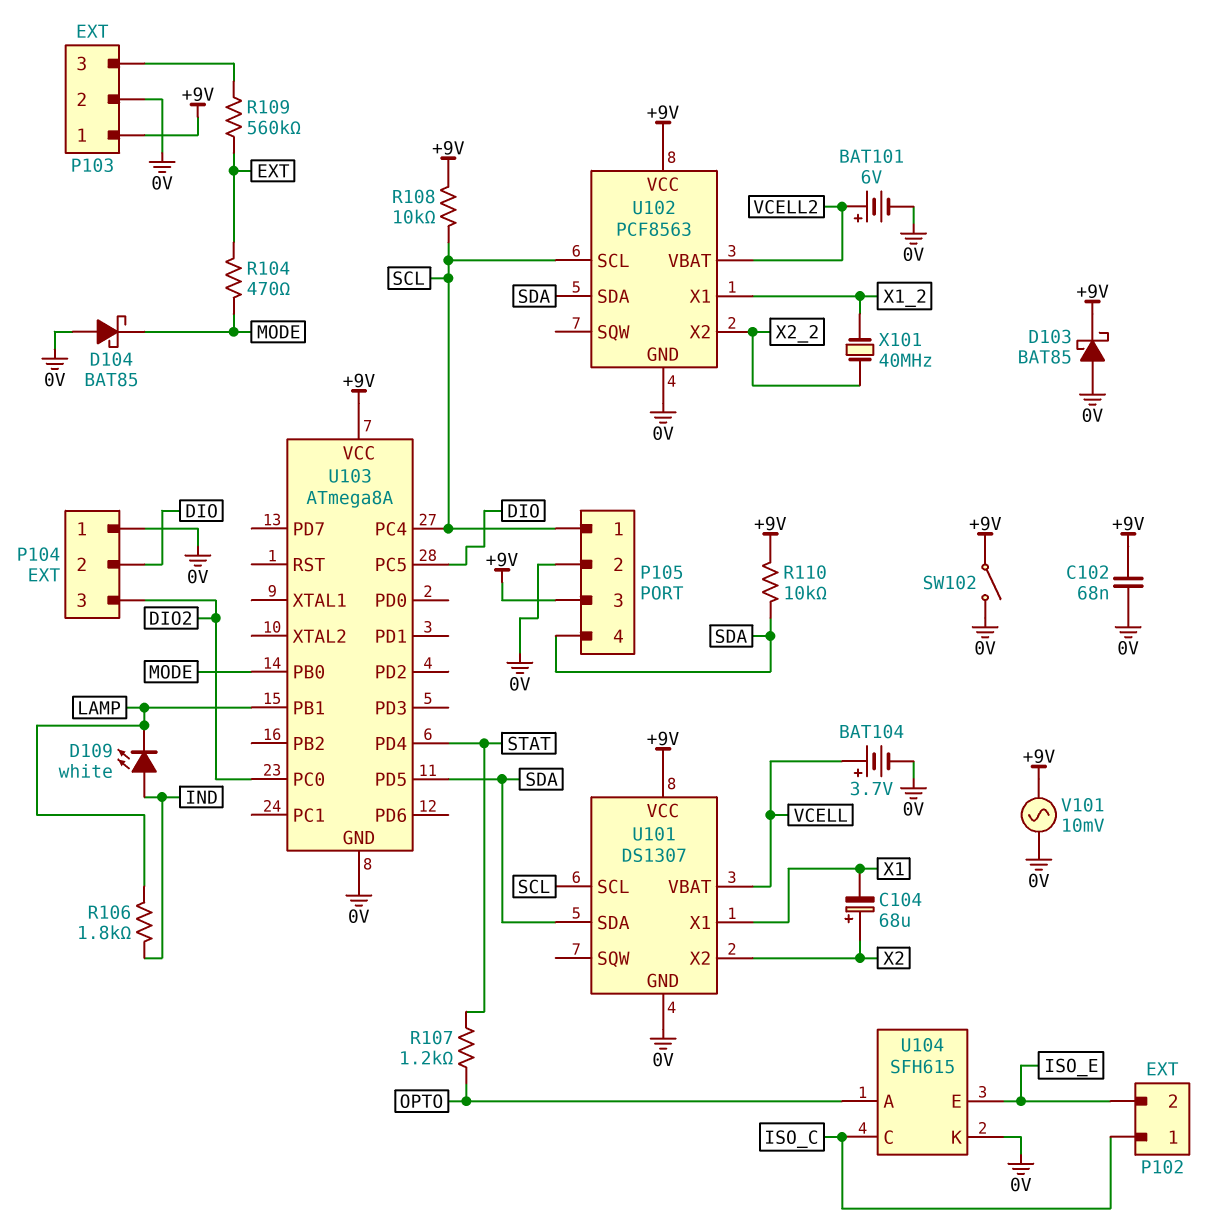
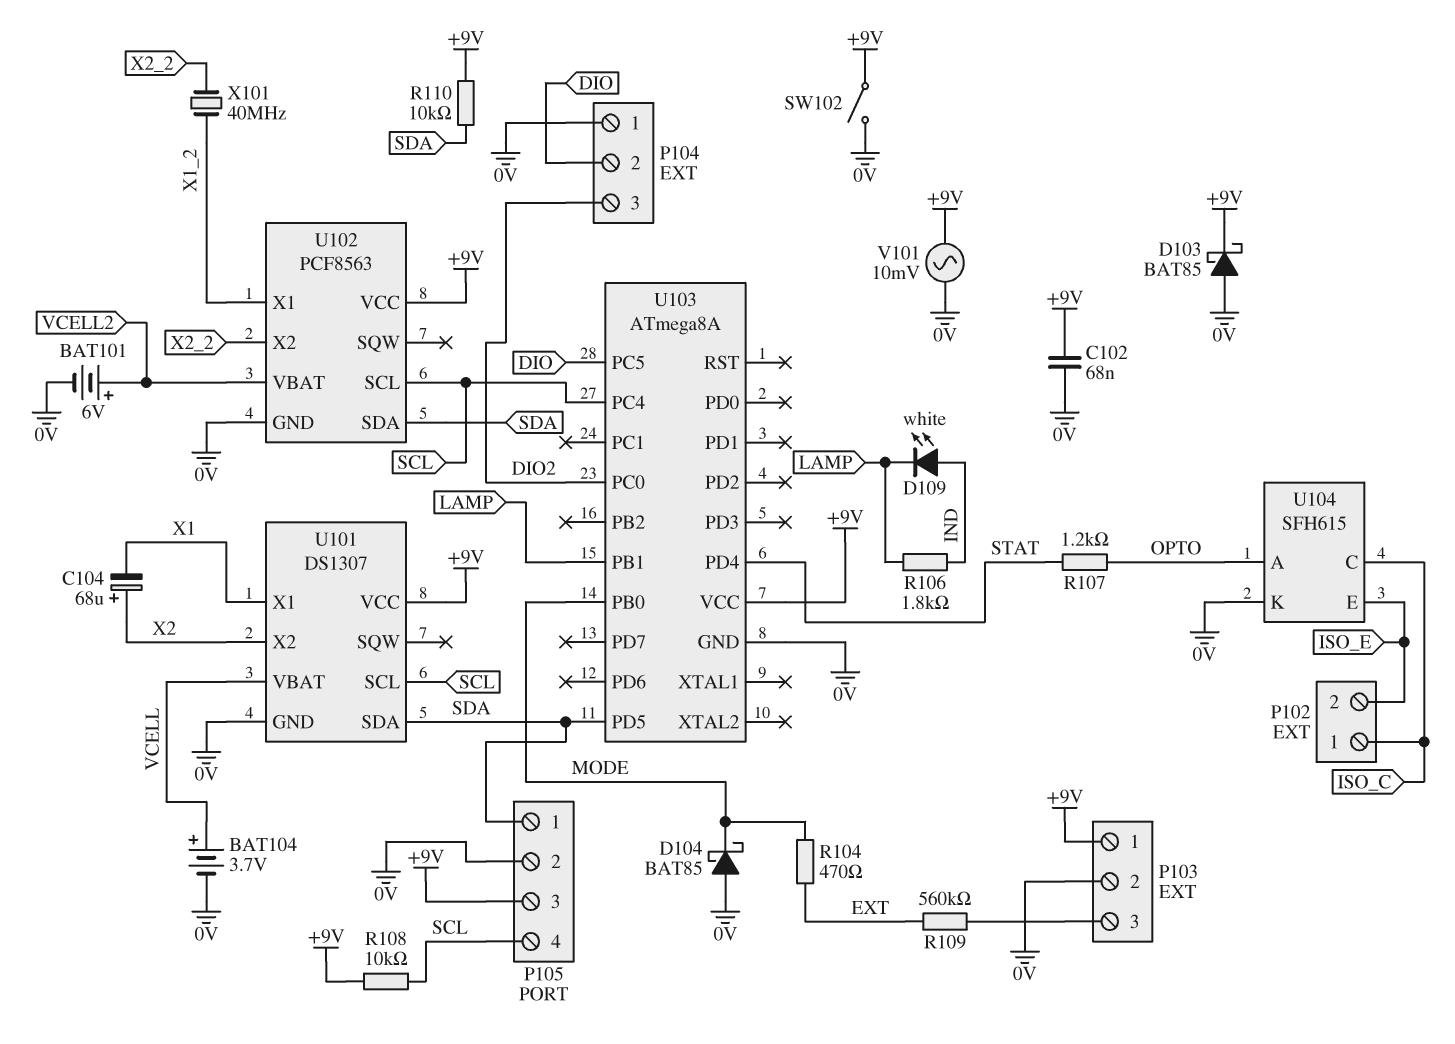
P105 pin 1: SCL -> SDA
P105 pin 4: SDA -> SCL

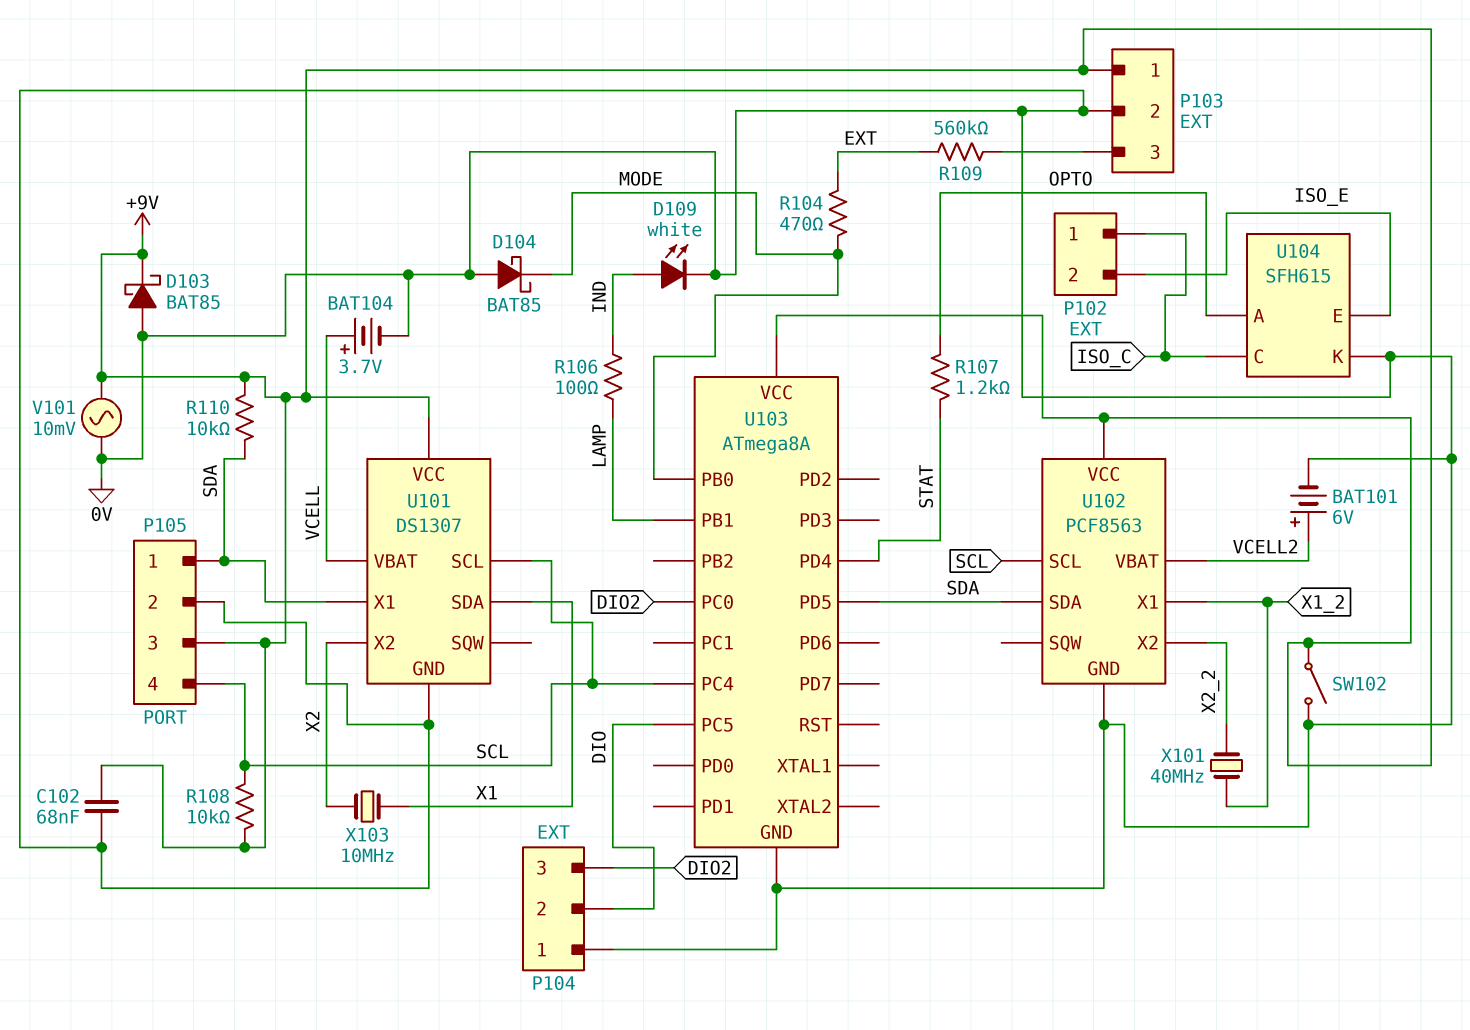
C104: 68uF (plus X2, minus X1) -> none
D109: LED white (A IND, K LAMP) -> LED white (A IND, K 0V)
R106: 1.8k (IND, LAMP) -> 100 (IND, LAMP)
U101 pin SDA: SDA -> X1
U101 pin X1: X1 -> SDA
X103: none -> 10MHz (X1, X2)

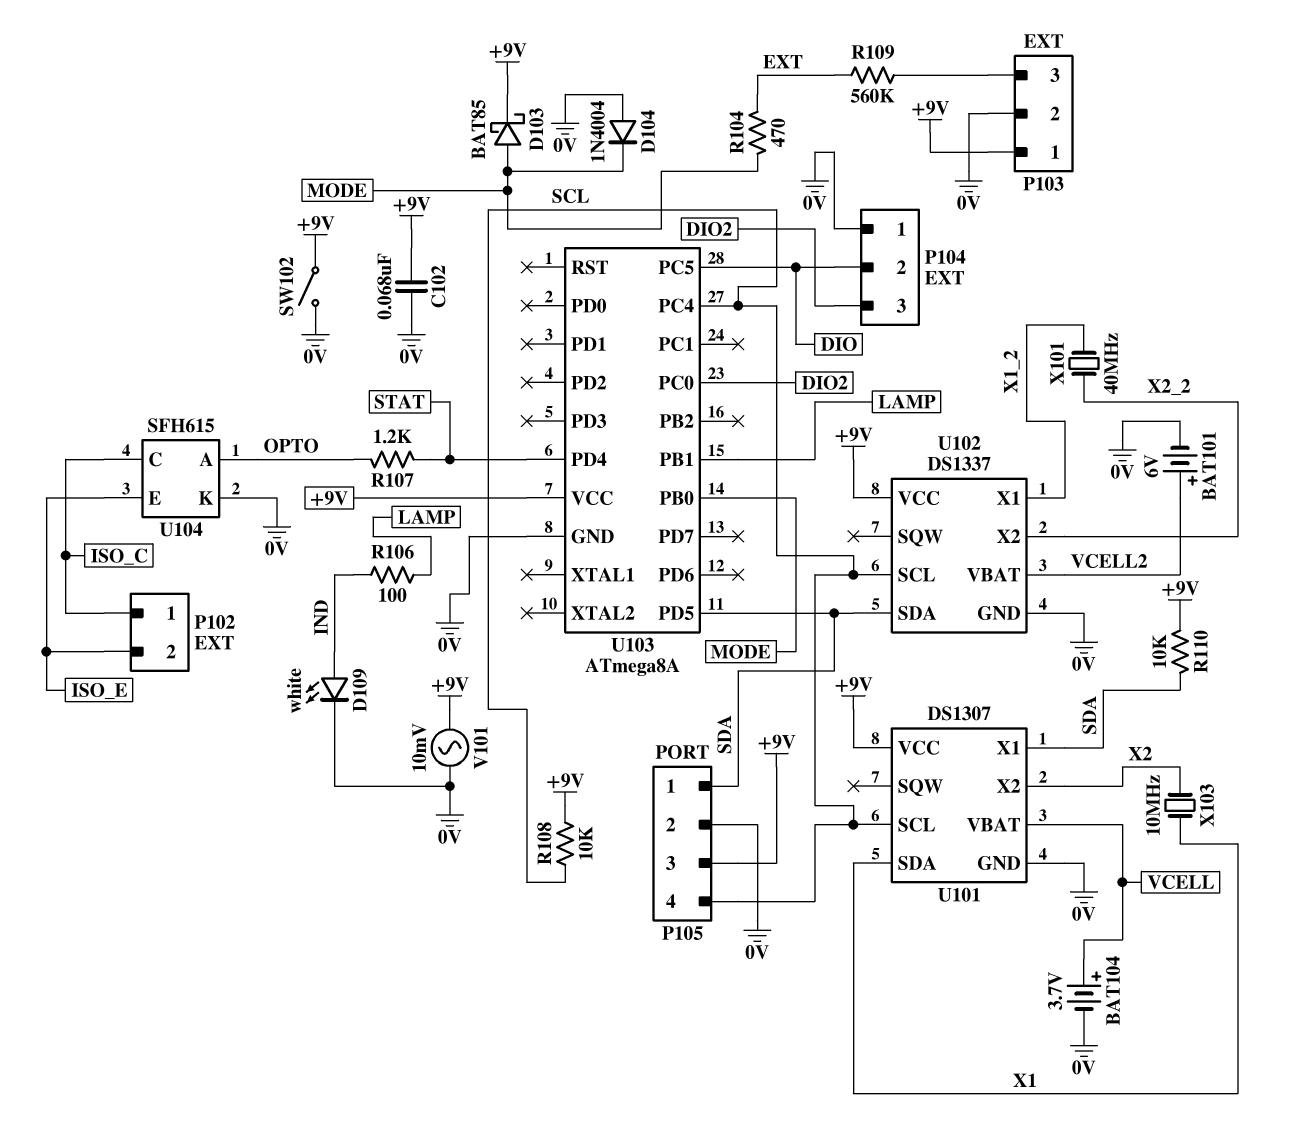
D103: schottky BAT85 (A 0V, K +9V) -> schottky BAT85 (A MODE, K +9V)
D104: schottky BAT85 (A 0V, K MODE) -> diode 1N4004 (A 0V, K MODE)
U102: PCF8563 -> DS1337

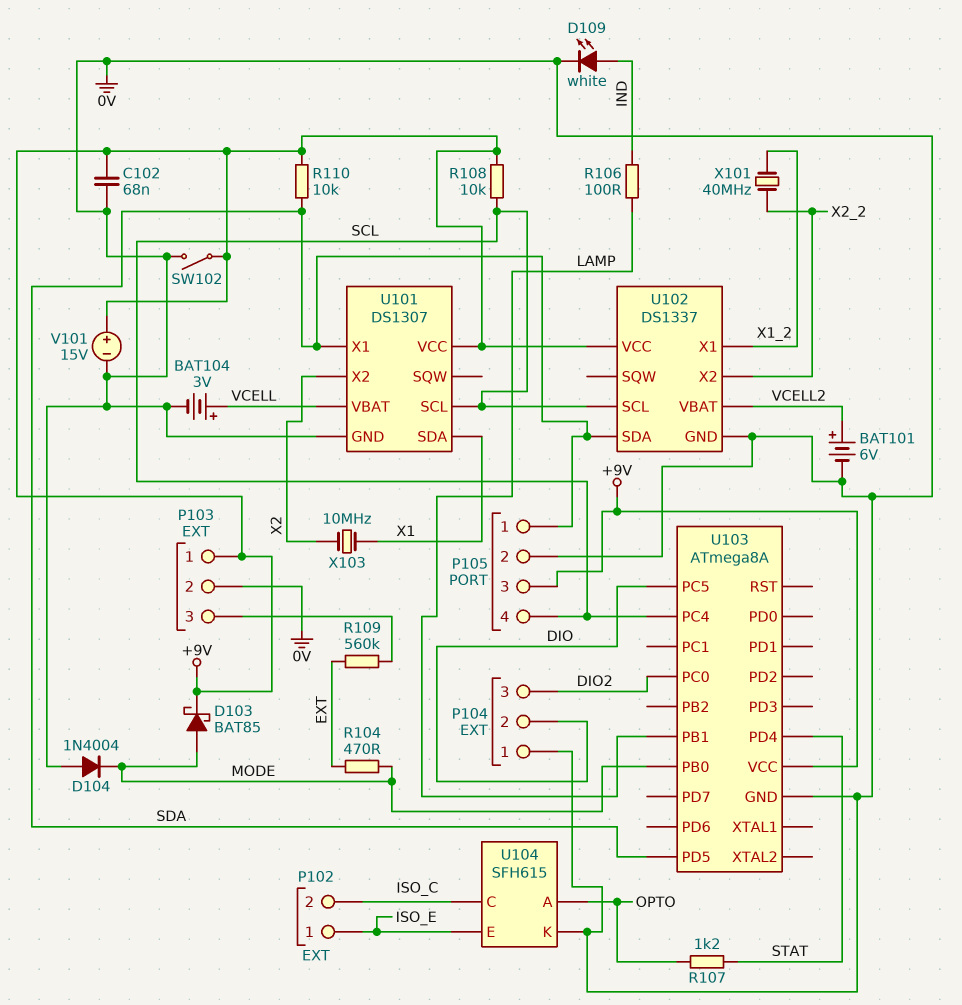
BAT104: 3.7V (plus VCELL, minus 0V) -> 3V (plus VCELL, minus 0V)
P102 pin 1: ISO_C -> ISO_E
P102 pin 2: ISO_E -> ISO_C
V101: AC 10mV (+9V, 0V) -> 15V (plus +9V, minus 0V)

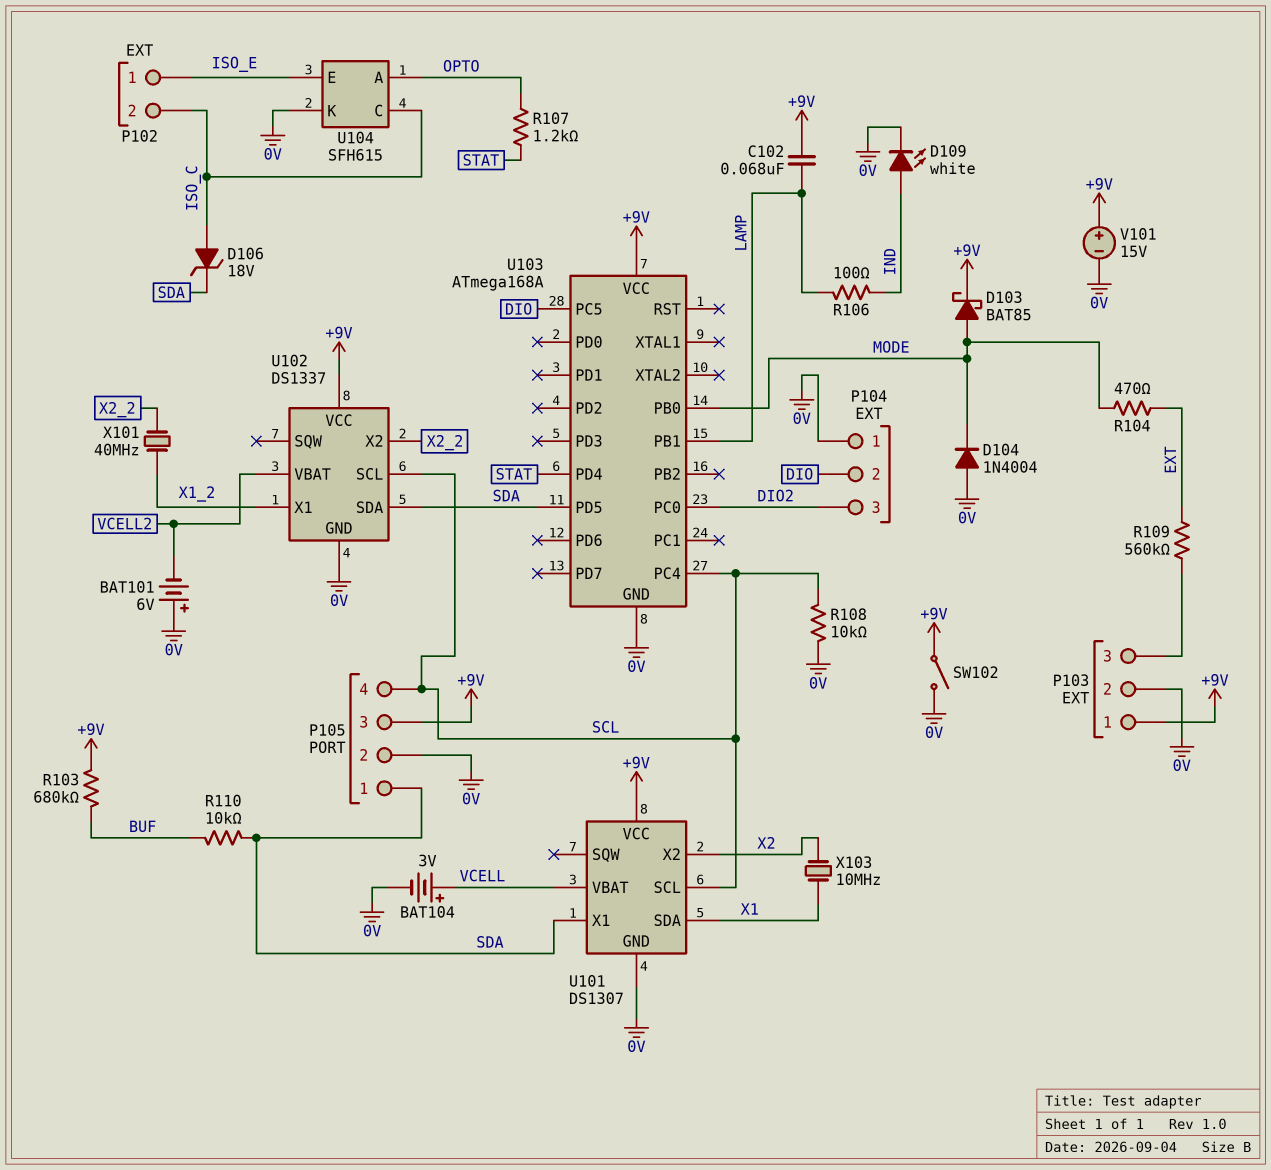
BAT101: 6V (plus VCELL2, minus 0V) -> 6V (plus 0V, minus VCELL2)
C102: 68nF (+9V, 0V) -> 68nF (+9V, LAMP)
D106: none -> zener 18V (A ISO_C, K SDA)
R103: none -> 680k (+9V, BUF)
R108: 10k (+9V, SCL) -> 10k (0V, SCL)
R110: 10k (+9V, SDA) -> 10k (BUF, SDA)
U103: ATmega8A -> ATmega168A

